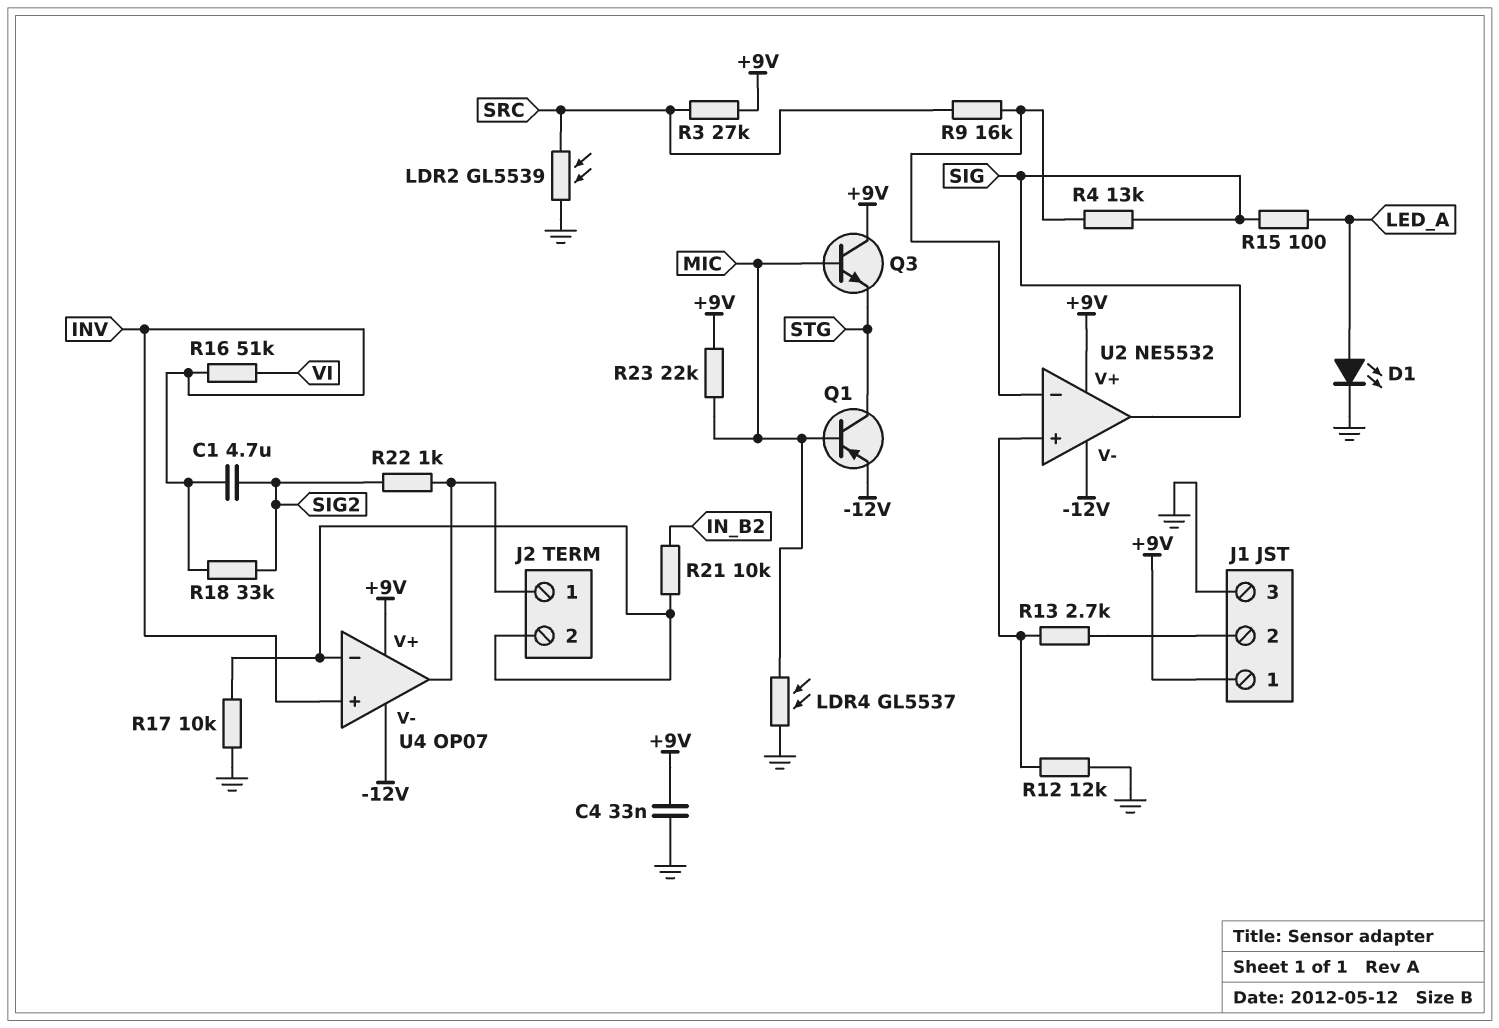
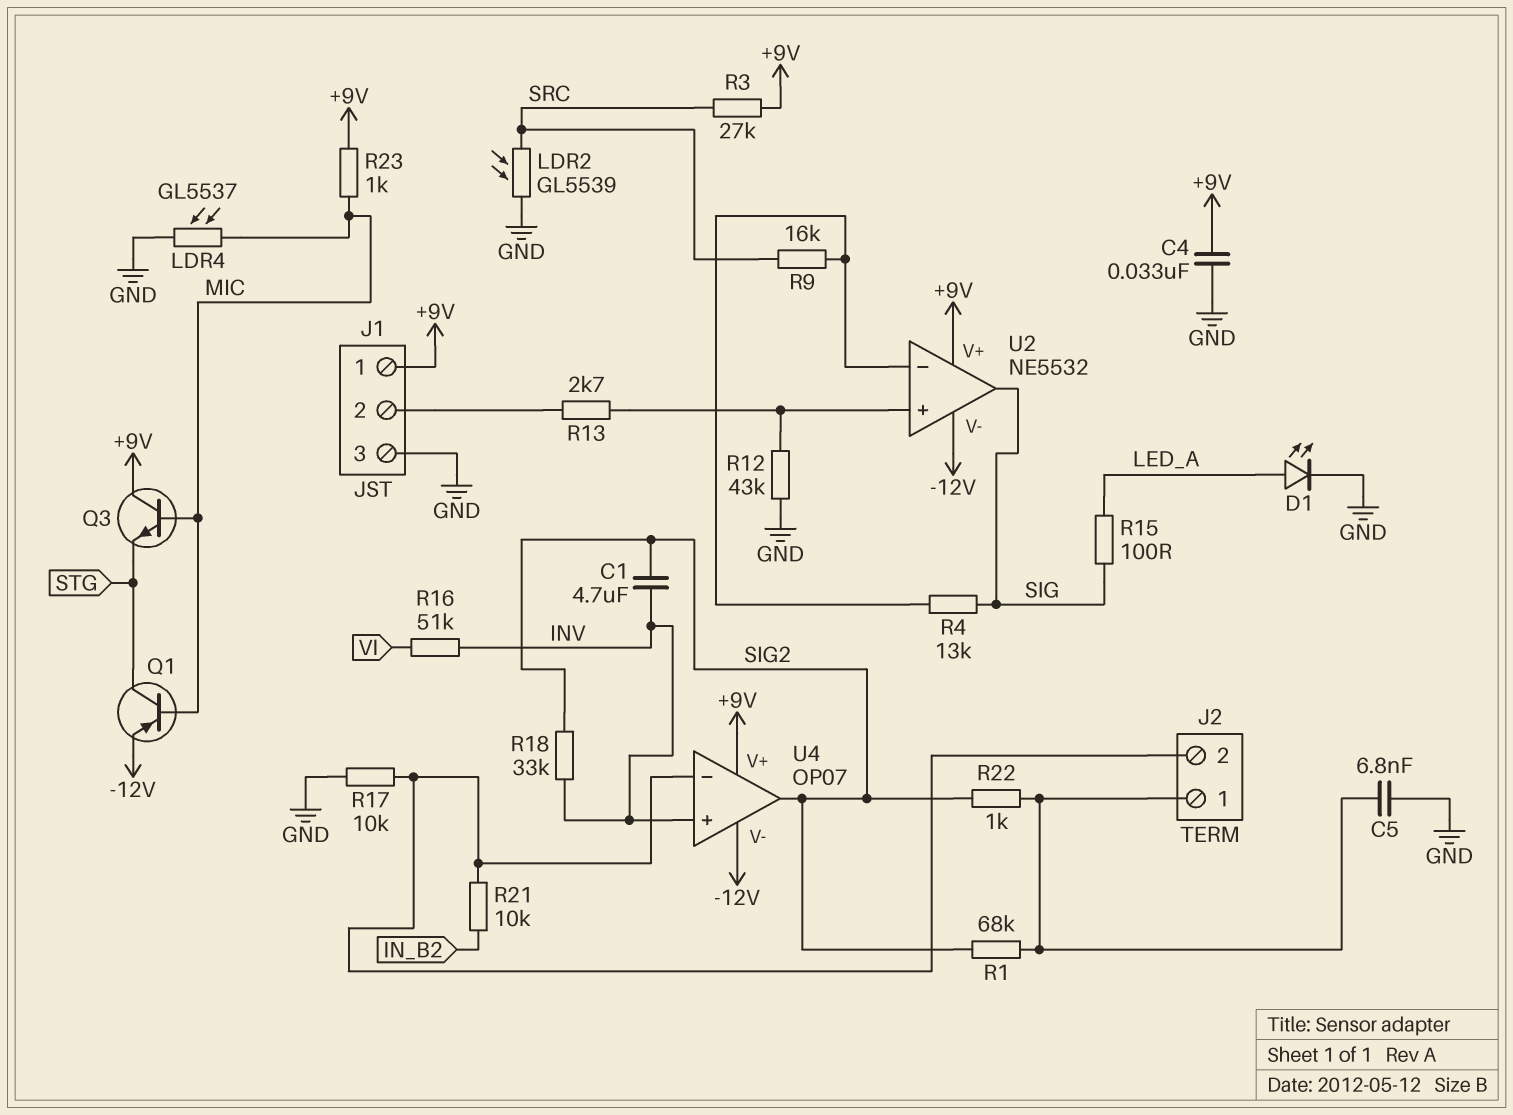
C5: none -> 6.8nF (GND, J2/1)
R1: none -> 68k (J2/1, SIG2)
R12: 12k (GND, U2/in+) -> 43k (GND, U2/in+)
R23: 22k (+9V, MIC) -> 1k (+9V, MIC)
U4 pin out: J2/1 -> SIG2

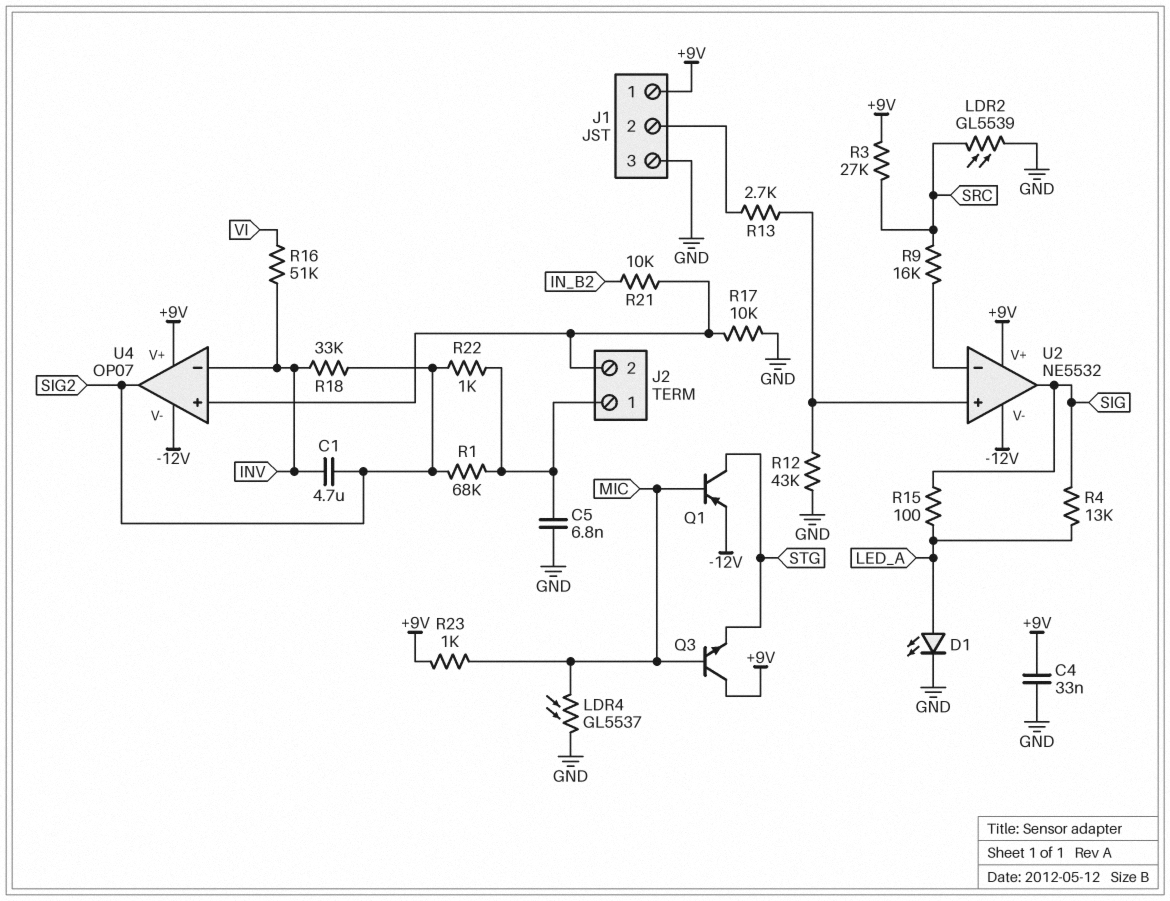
R4: 13k (SIG, U2/in-) -> 13k (LED_A, SIG)
U4 pin in+: INV -> J2/2
U4 pin in-: J2/2 -> INV

